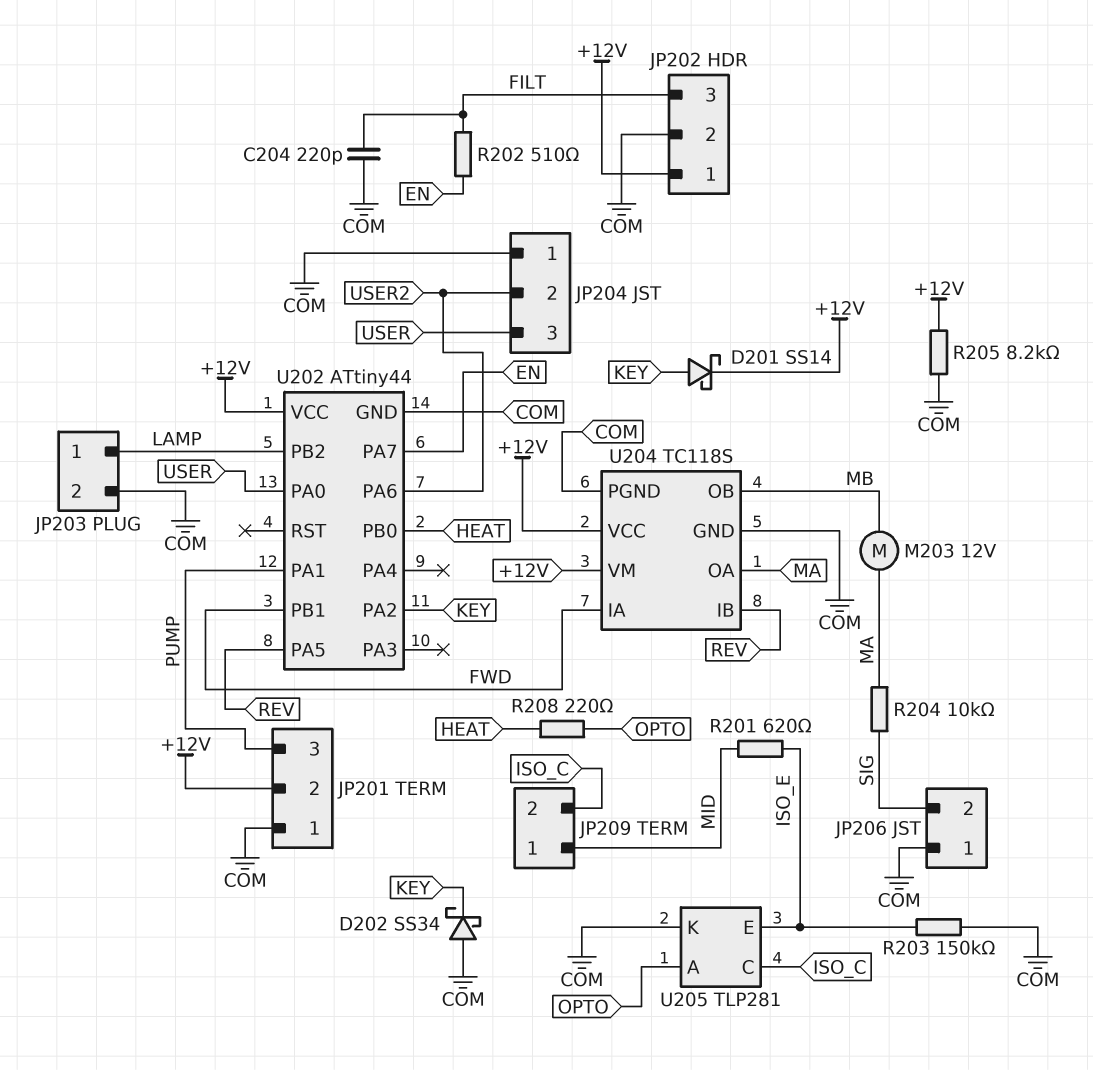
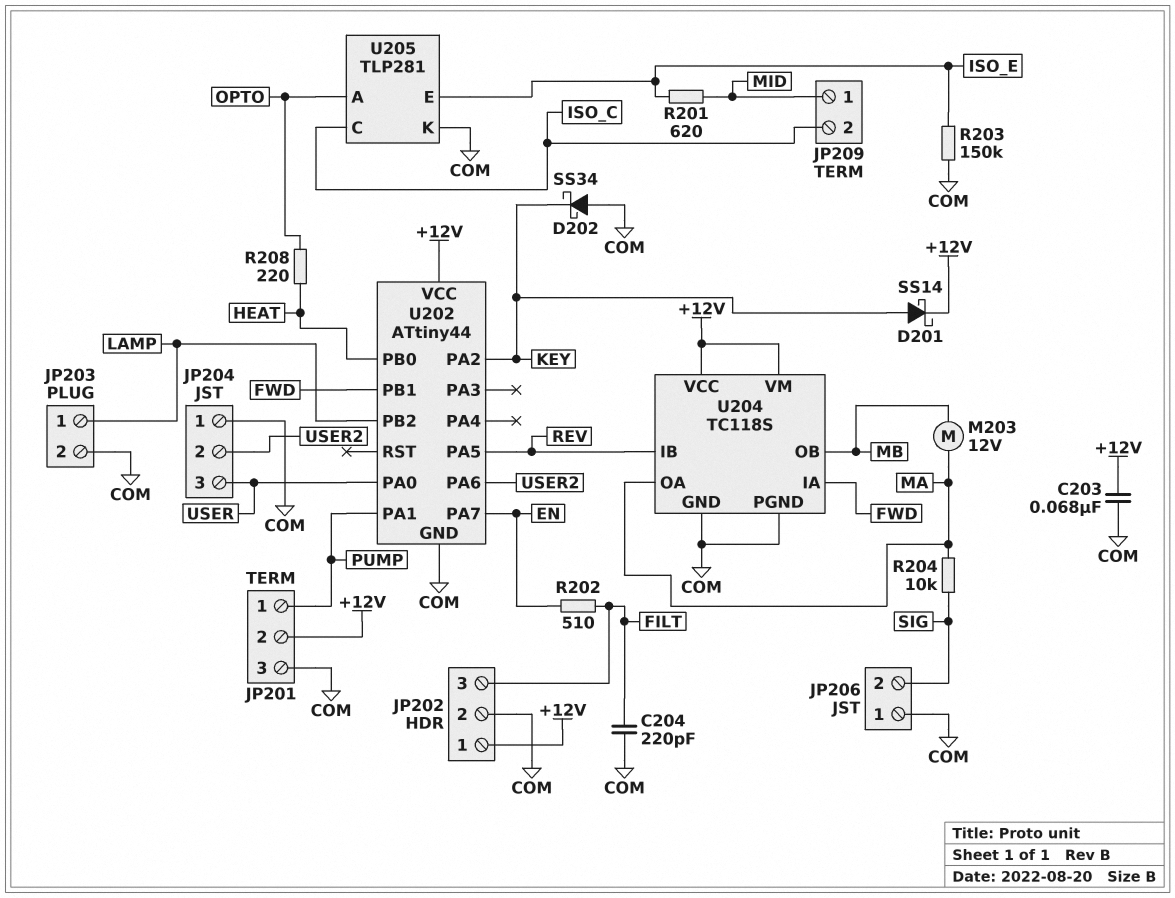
C203: none -> 68nF (+12V, COM)
JP201 pin 1: COM -> PUMP
JP201 pin 3: PUMP -> COM
R205: 8.2k (+12V, COM) -> none

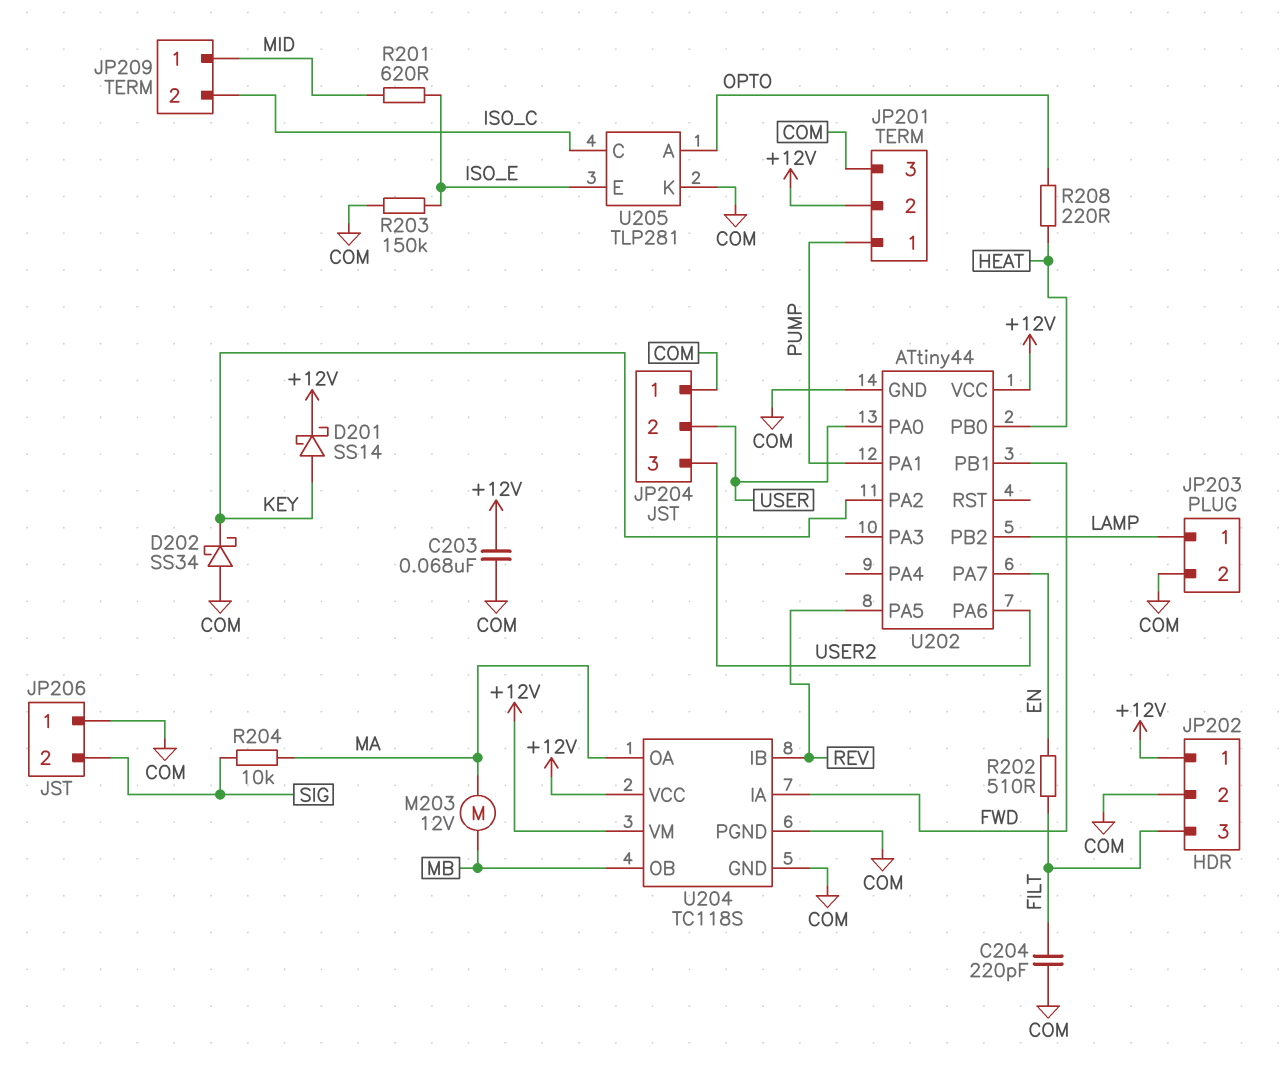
JP204 pin 2: USER2 -> USER
JP204 pin 3: USER -> USER2

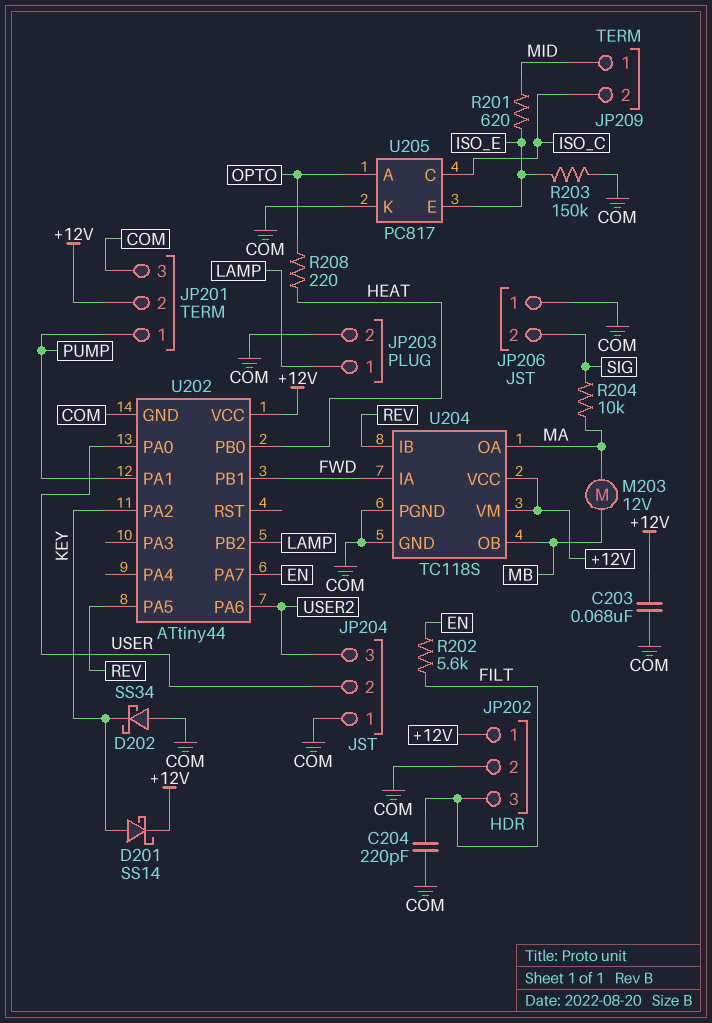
R202: 510 (EN, FILT) -> 5.6k (EN, FILT)
U205: TLP281 -> PC817

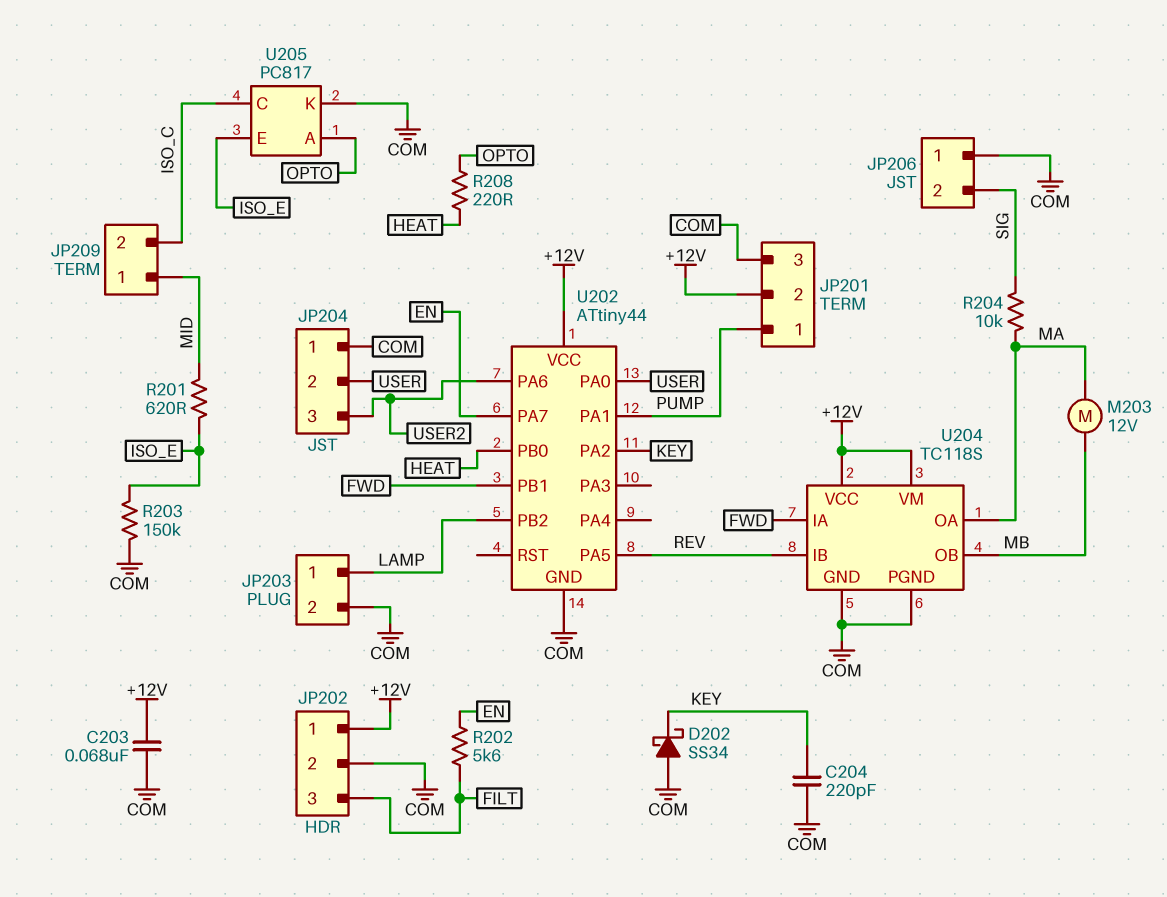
C204: 220pF (COM, FILT) -> 220pF (COM, KEY)
D201: schottky SS14 (A KEY, K +12V) -> none

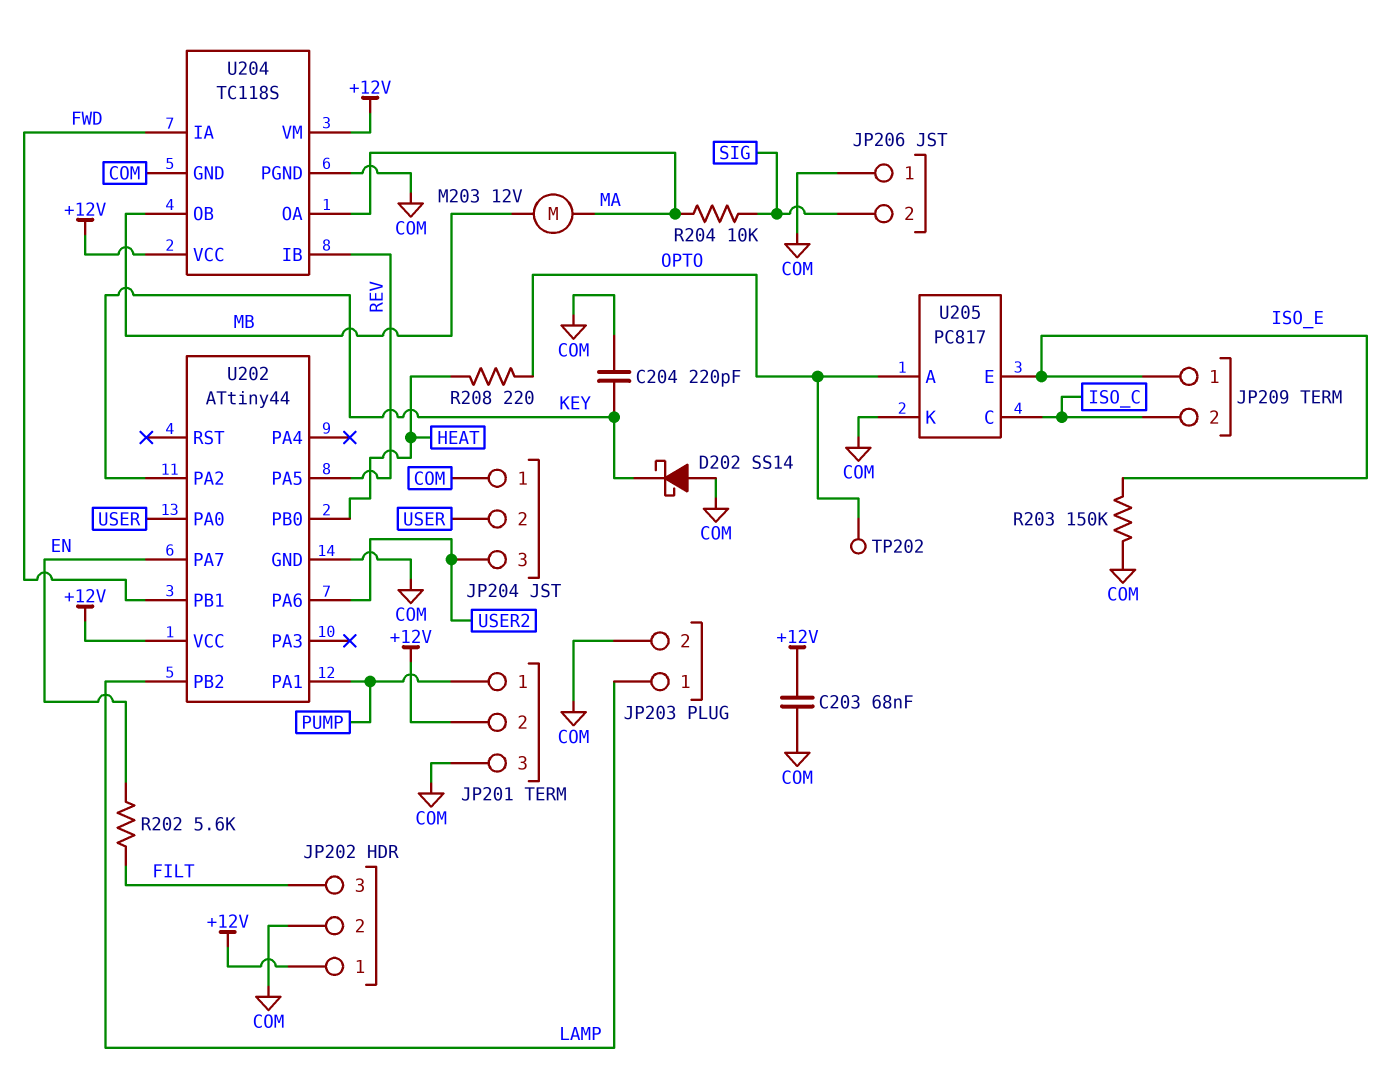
D202: schottky SS34 (A COM, K KEY) -> schottky SS14 (A COM, K KEY)
JP209 pin 1: MID -> ISO_E
R201: 620 (ISO_E, MID) -> none
TP202: none -> test point (OPTO)

